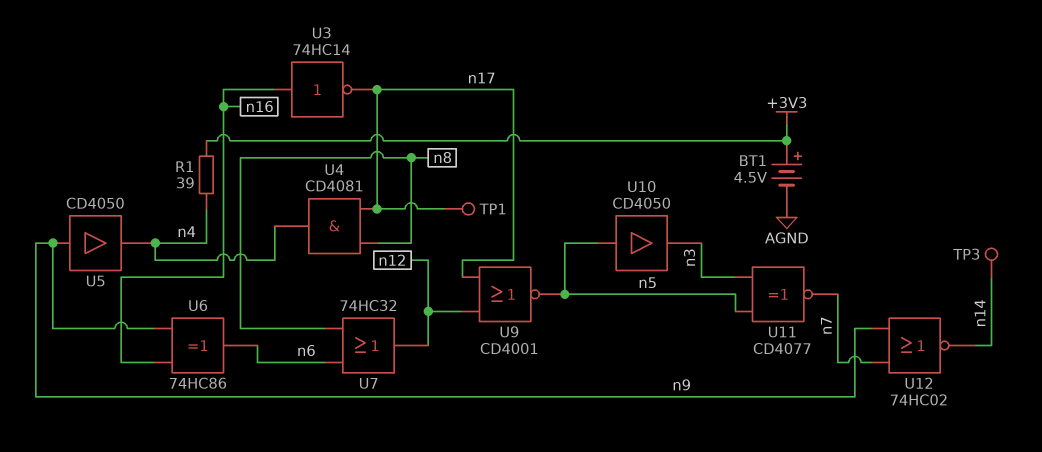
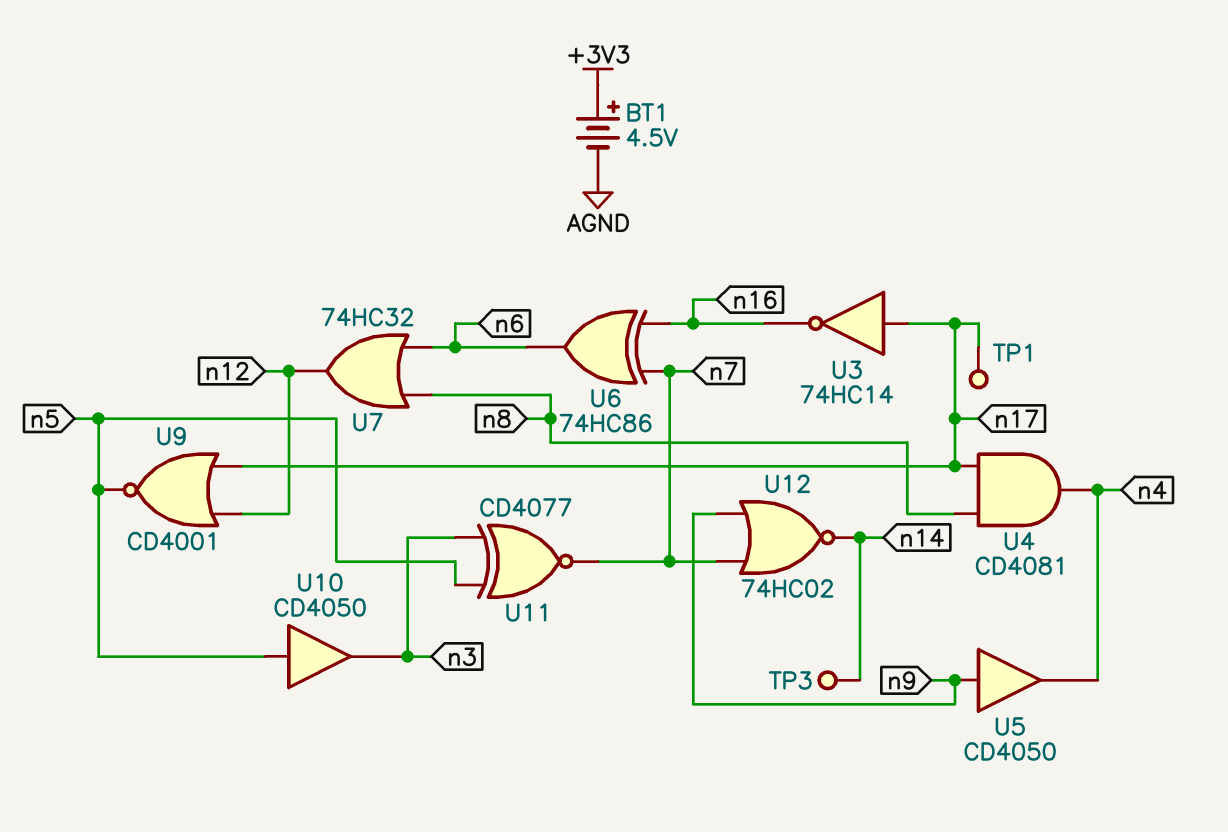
R1: 39 (+3V3, n4) -> none
U3: NOT 74HC14 (in n16, out n17) -> NOT 74HC14 (in n17, out n16)
U6: XOR 74HC86 (in n9, in n16, out n6) -> XOR 74HC86 (in n7, in n16, out n6)

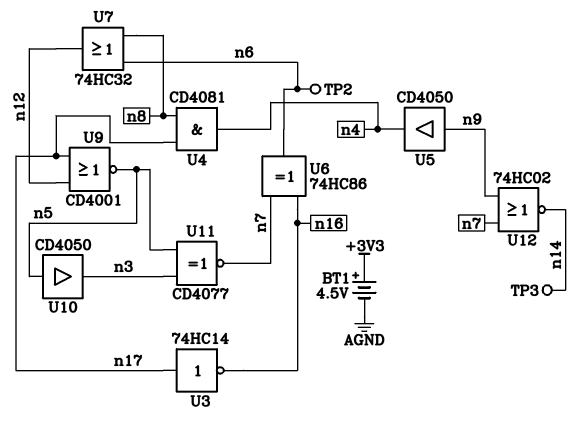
TP1: test point (n17) -> none
TP2: none -> test point (n6)

